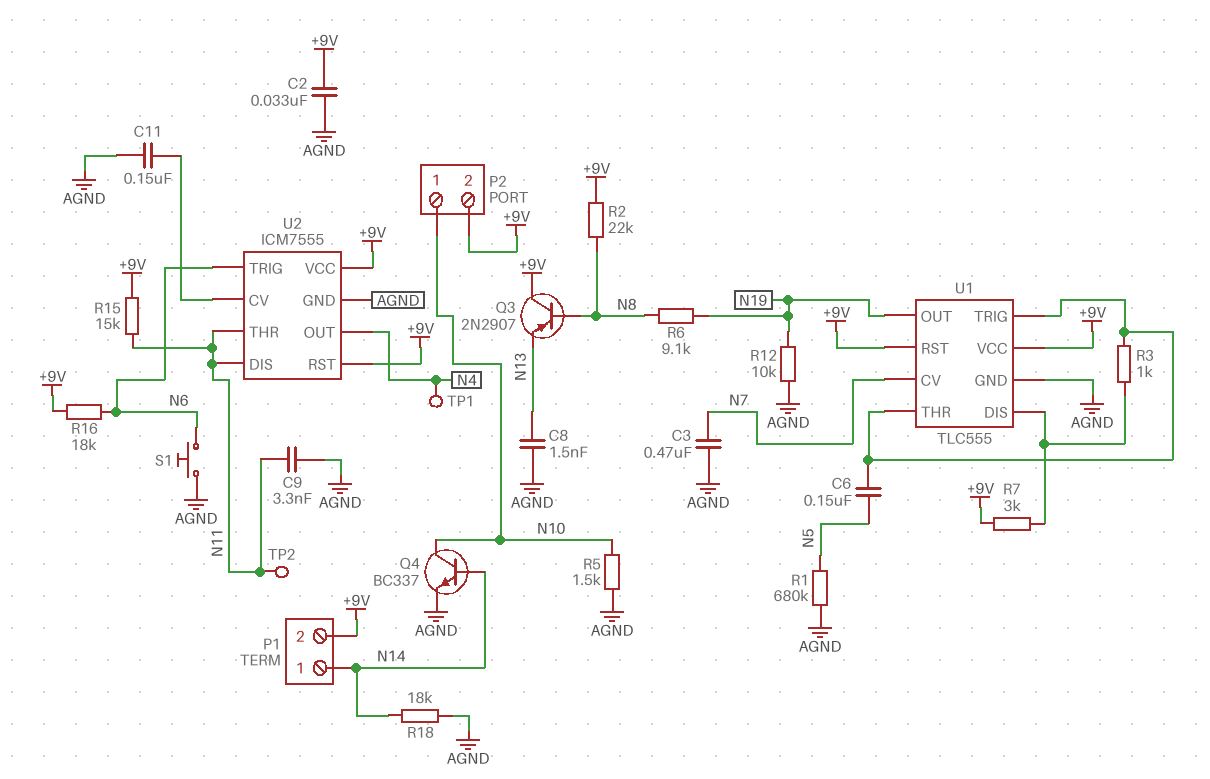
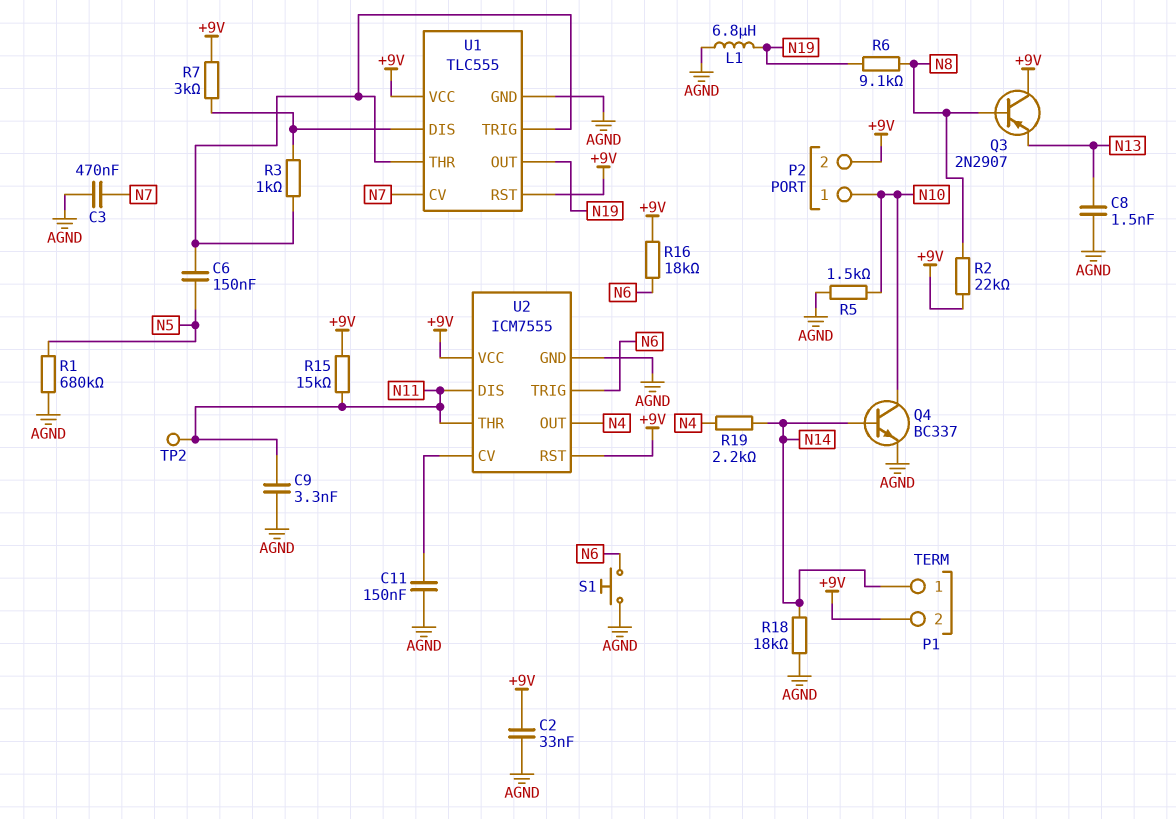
L1: none -> 6.8uH (AGND, N19)
R12: 10k (AGND, N19) -> none
R19: none -> 2.2k (N4, N14)
TP1: test point (N4) -> none

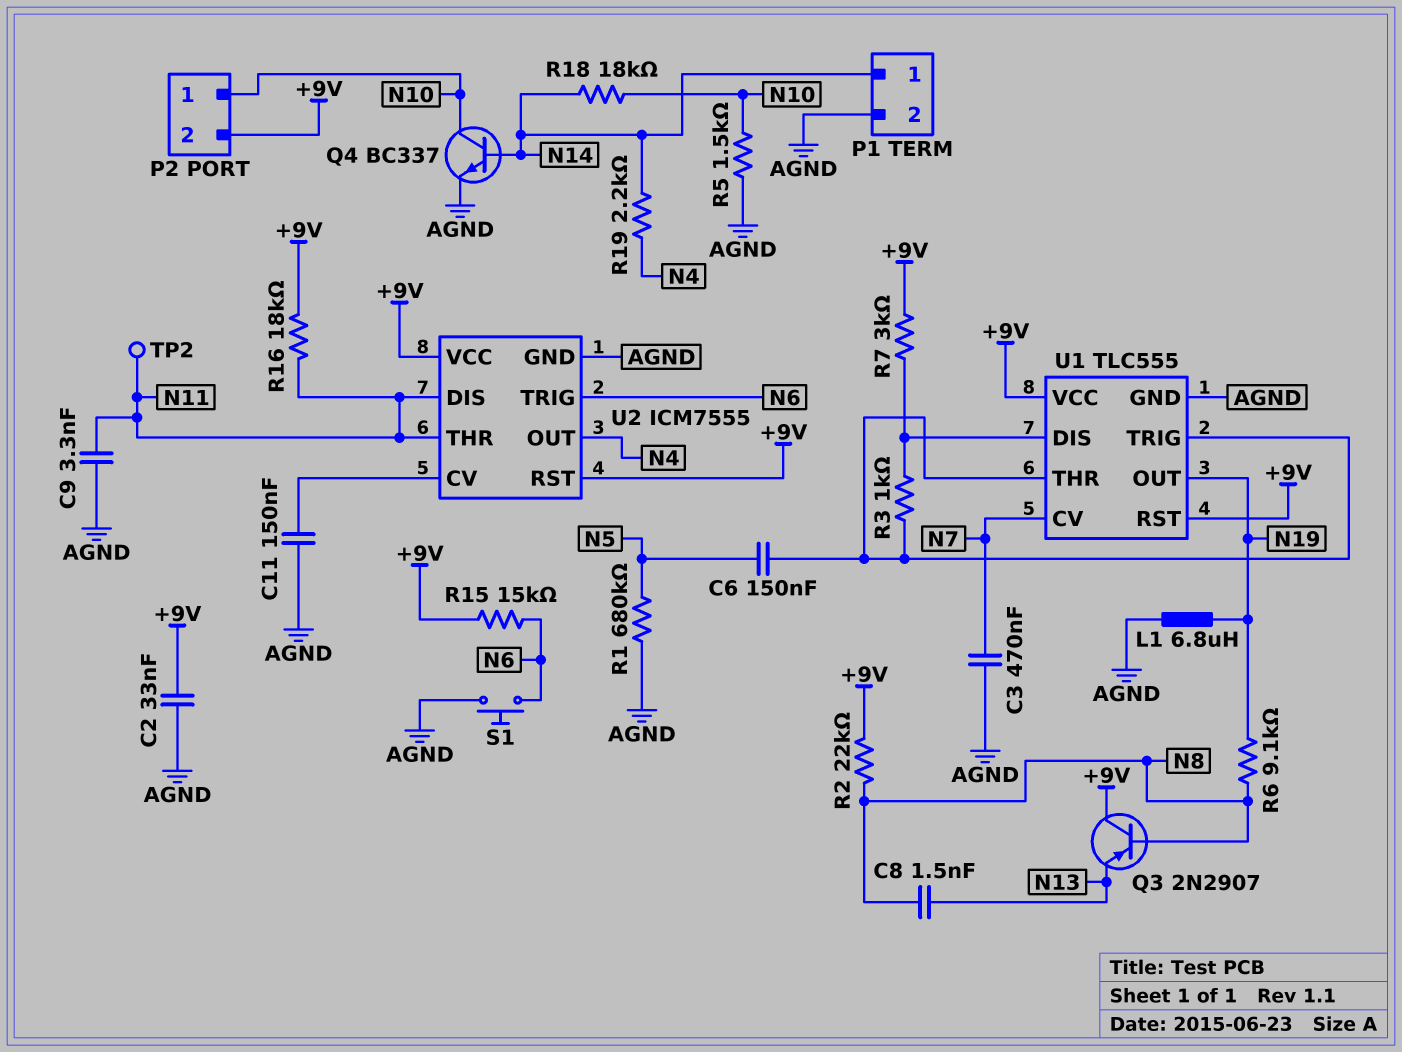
C8: 1.5nF (AGND, N13) -> 1.5nF (N8, N13)
P1 pin 2: +9V -> AGND
R15: 15k (+9V, N11) -> 15k (+9V, N6)
R16: 18k (+9V, N6) -> 18k (+9V, N11)
R18: 18k (AGND, N14) -> 18k (N10, N14)

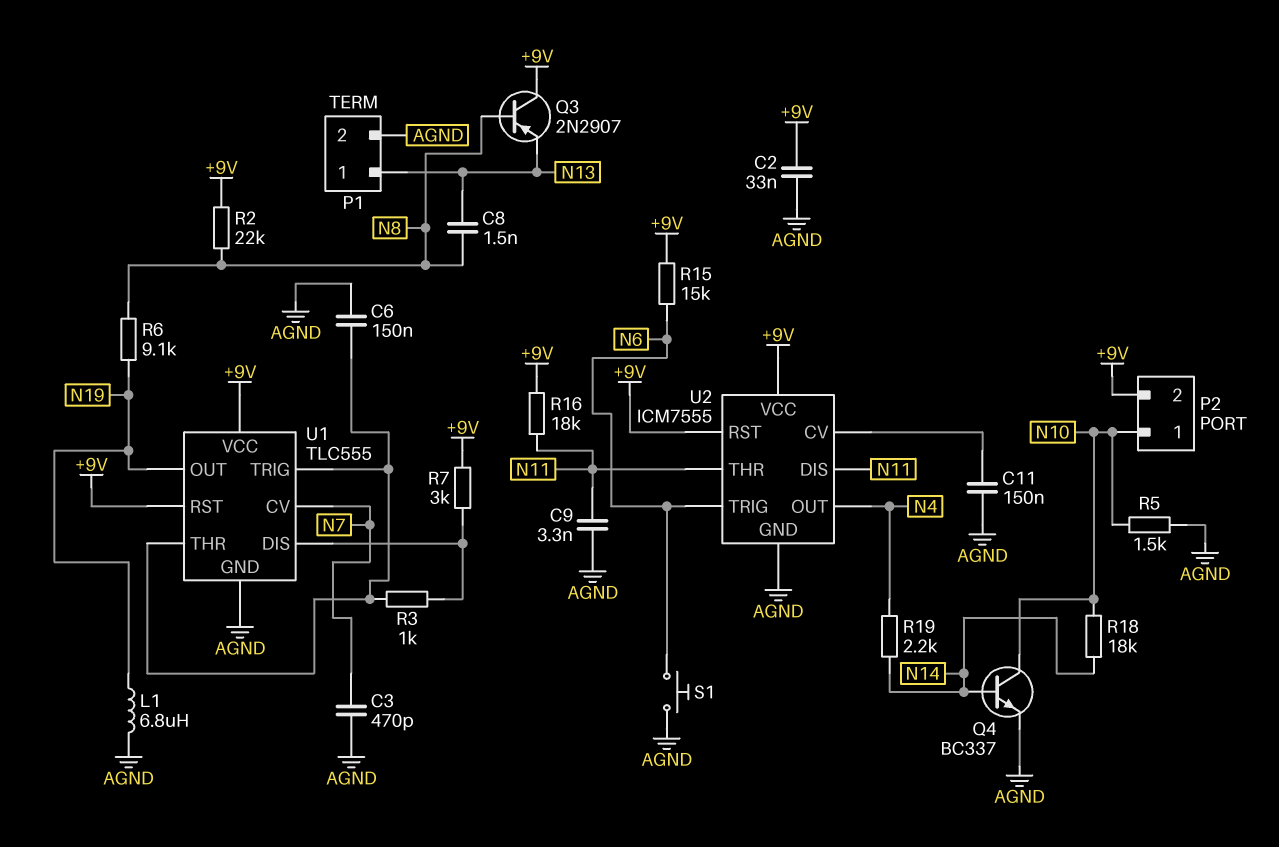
C3: 470nF (AGND, N7) -> 470pF (AGND, N7)
C6: 150nF (N5, U1/THR) -> 150nF (AGND, U1/THR)
P1 pin 1: N14 -> N13
R1: 680k (AGND, N5) -> none
TP2: test point (N11) -> none

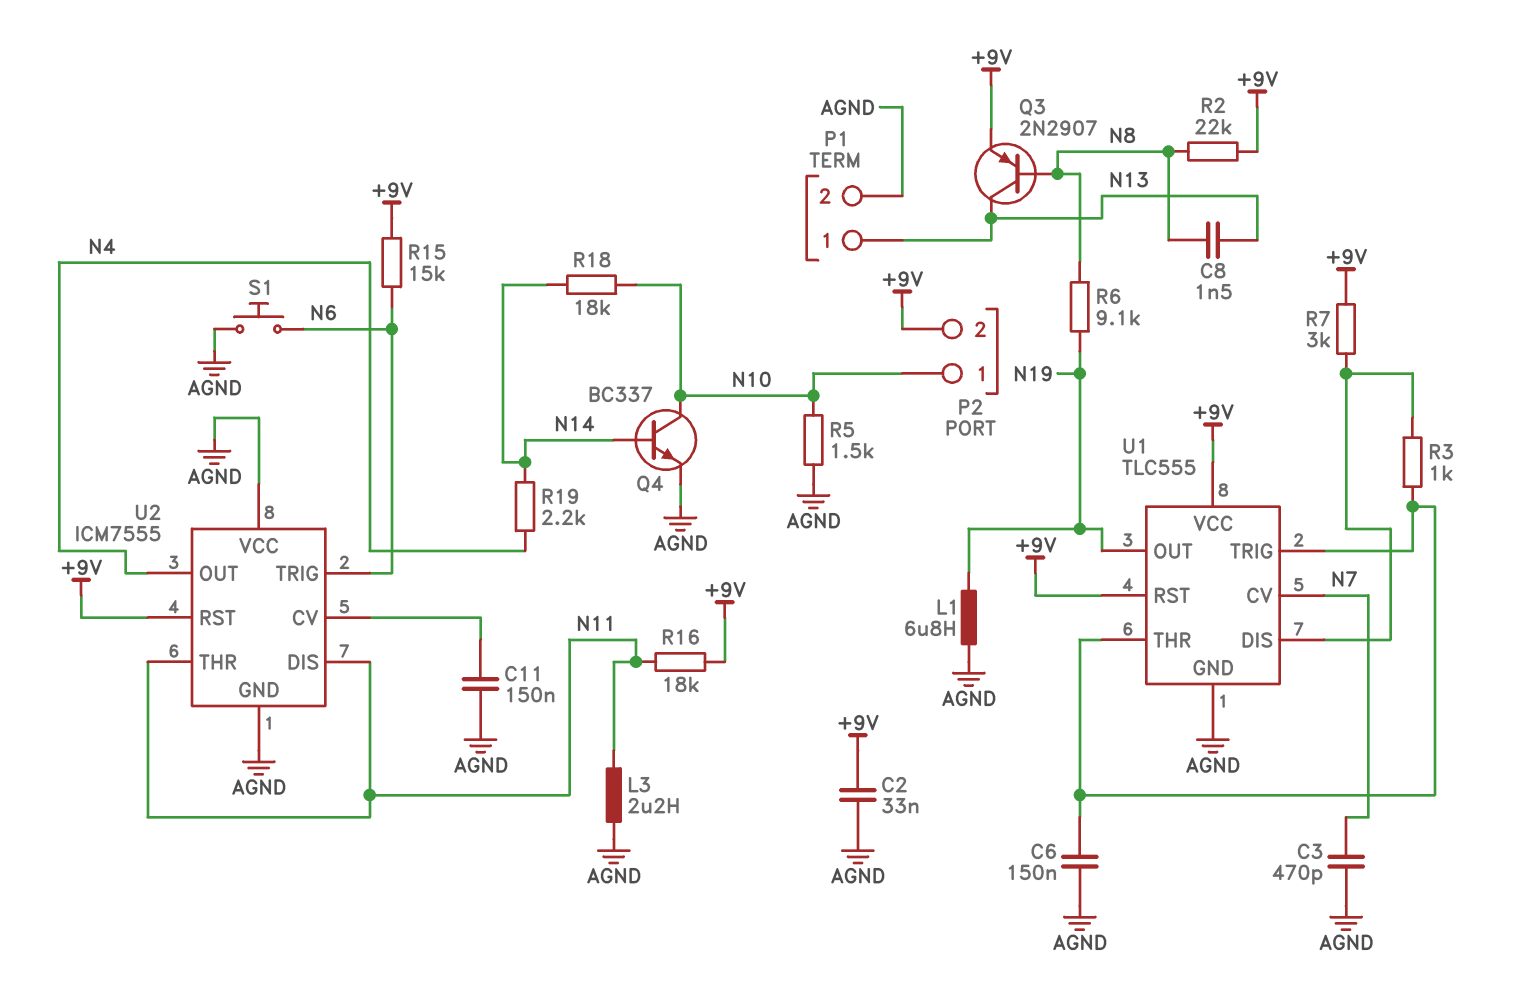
C9: 3.3nF (AGND, N11) -> none
L3: none -> 2.2uH (AGND, N11)
Q3: PNP 2N2907 (B N8, C +9V, E N13) -> PNP 2N2907 (B N8, C N13, E +9V)
U2 pin VCC: +9V -> AGND

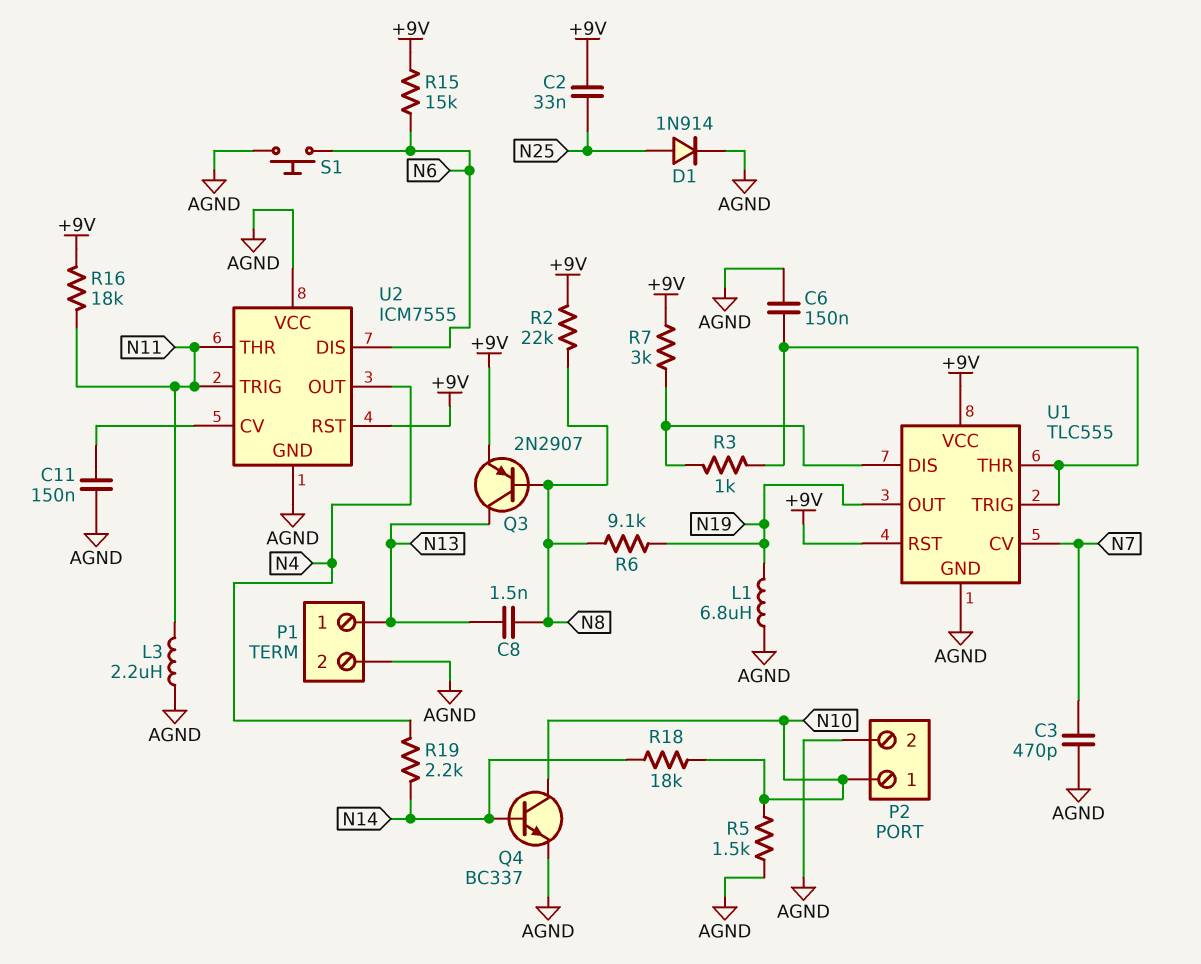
C2: 33nF (+9V, AGND) -> 33nF (+9V, N25)
D1: none -> diode 1N914 (A N25, K AGND)
P2 pin 2: +9V -> AGND
U2 pin DIS: N11 -> N6
U2 pin TRIG: N6 -> N11

